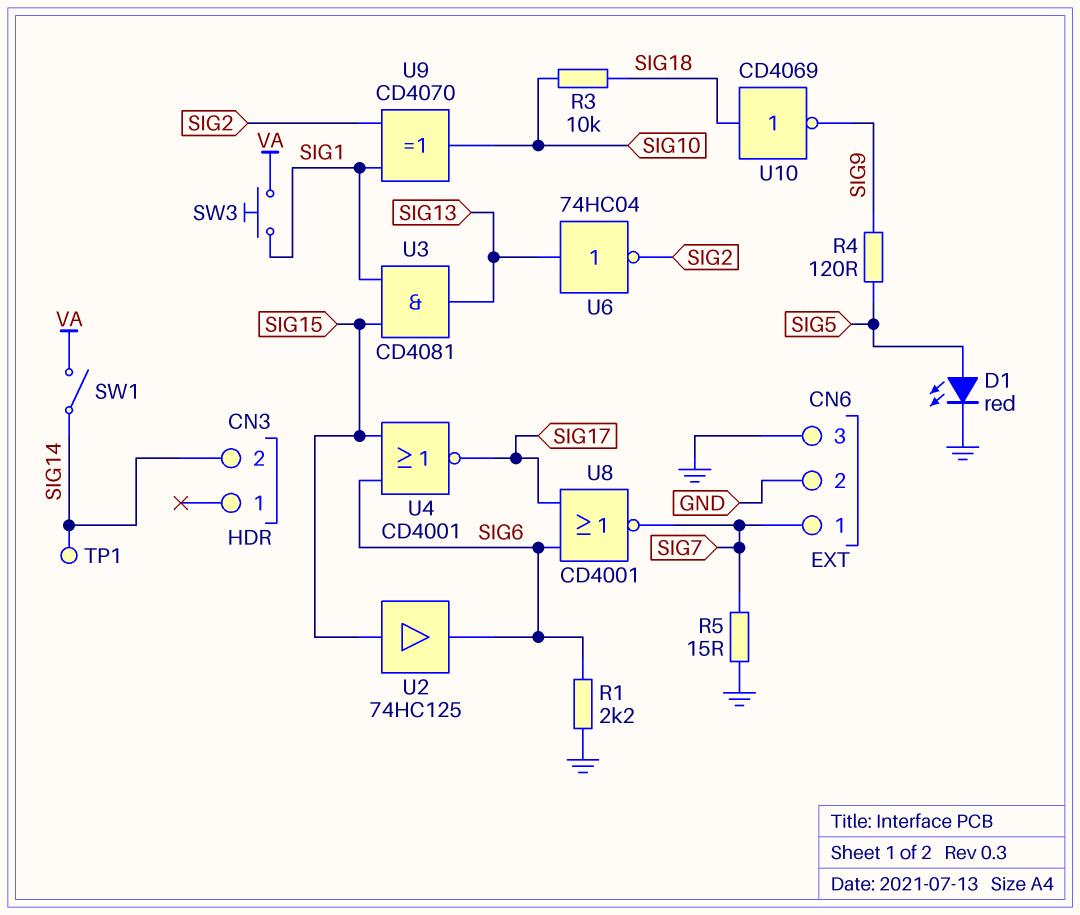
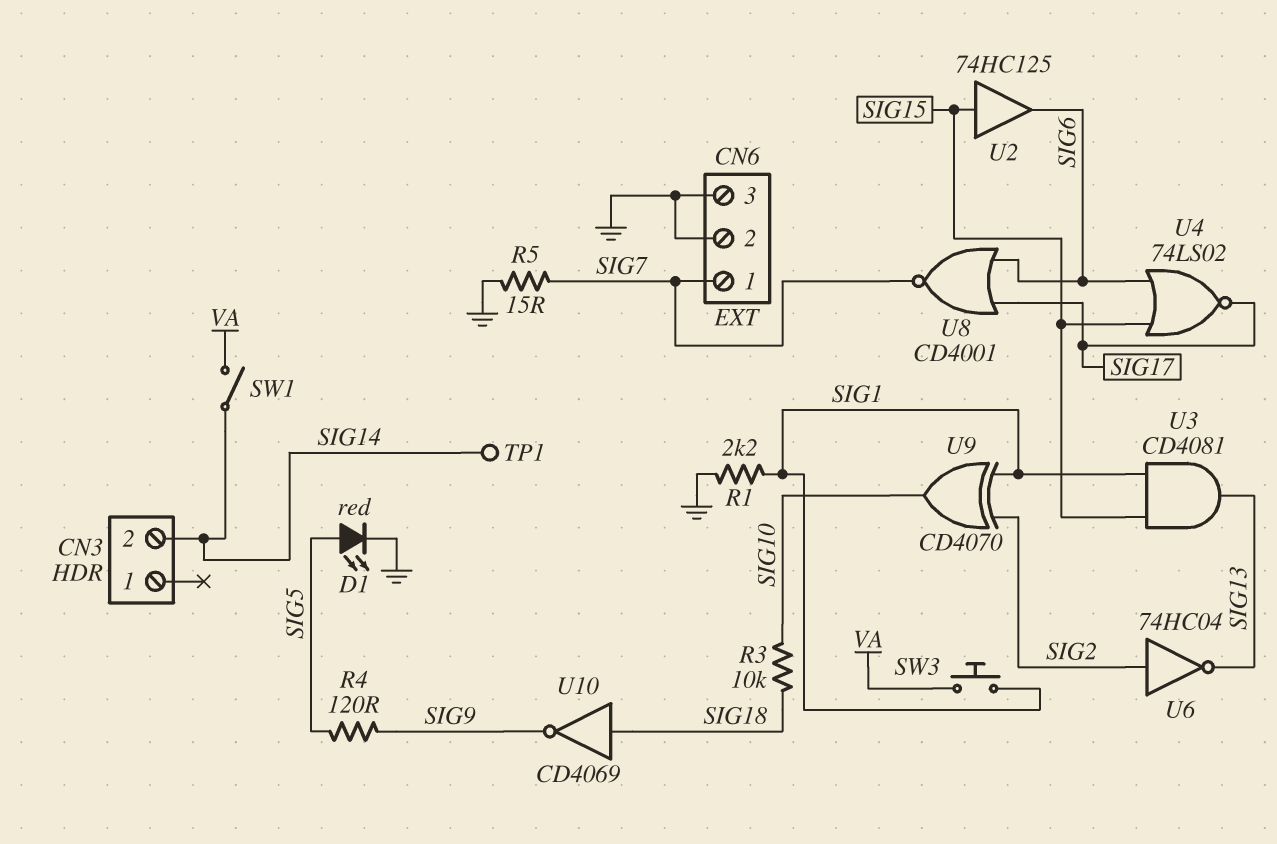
R1: 2.2k (GND, SIG6) -> 2.2k (GND, SIG1)
U4: NOR CD4001 (in SIG6, in SIG15, out SIG17) -> NOR 74LS02 (in SIG6, in SIG15, out SIG17)
U6: NOT 74HC04 (in SIG13, out SIG2) -> NOT 74HC04 (in SIG2, out SIG13)

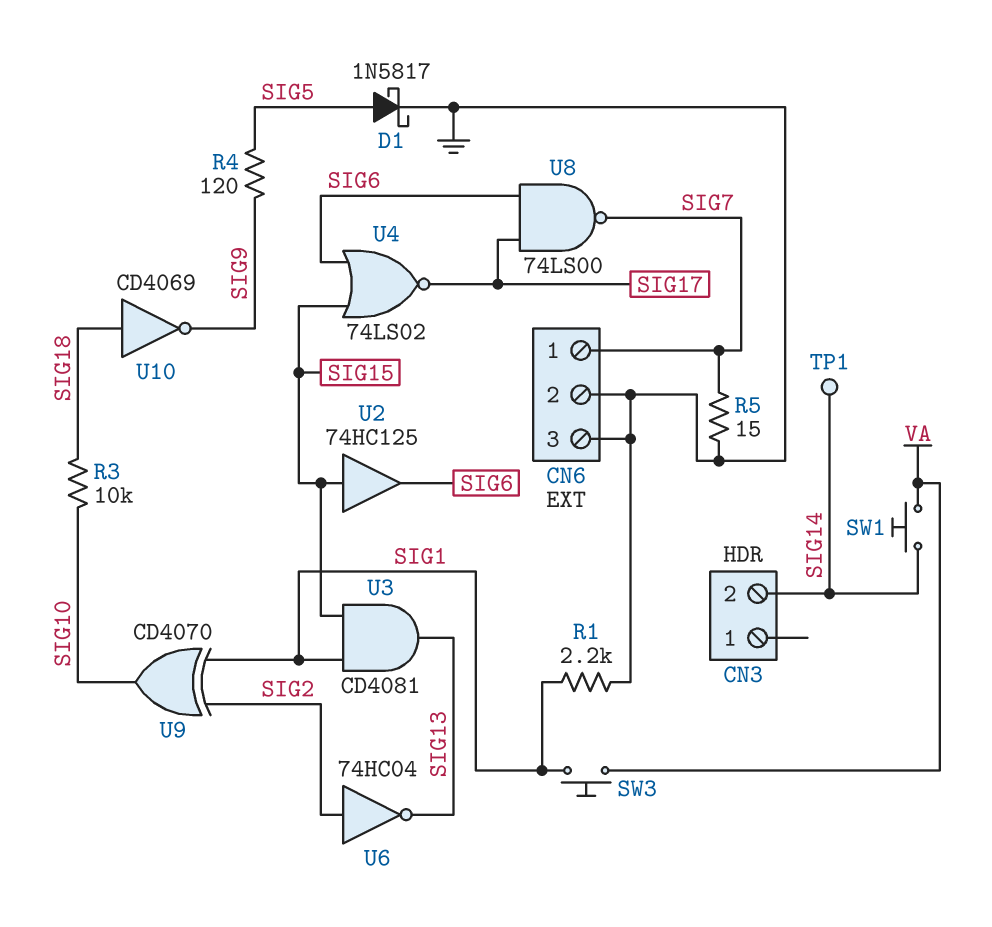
D1: LED red (A SIG5, K GND) -> schottky 1N5817 (A SIG5, K GND)
SW1: switch (SIG14, VA) -> button (SIG14, VA)
U8: NOR CD4001 (in SIG6, in SIG17, out SIG7) -> NAND 74LS00 (in SIG6, in SIG17, out SIG7)

